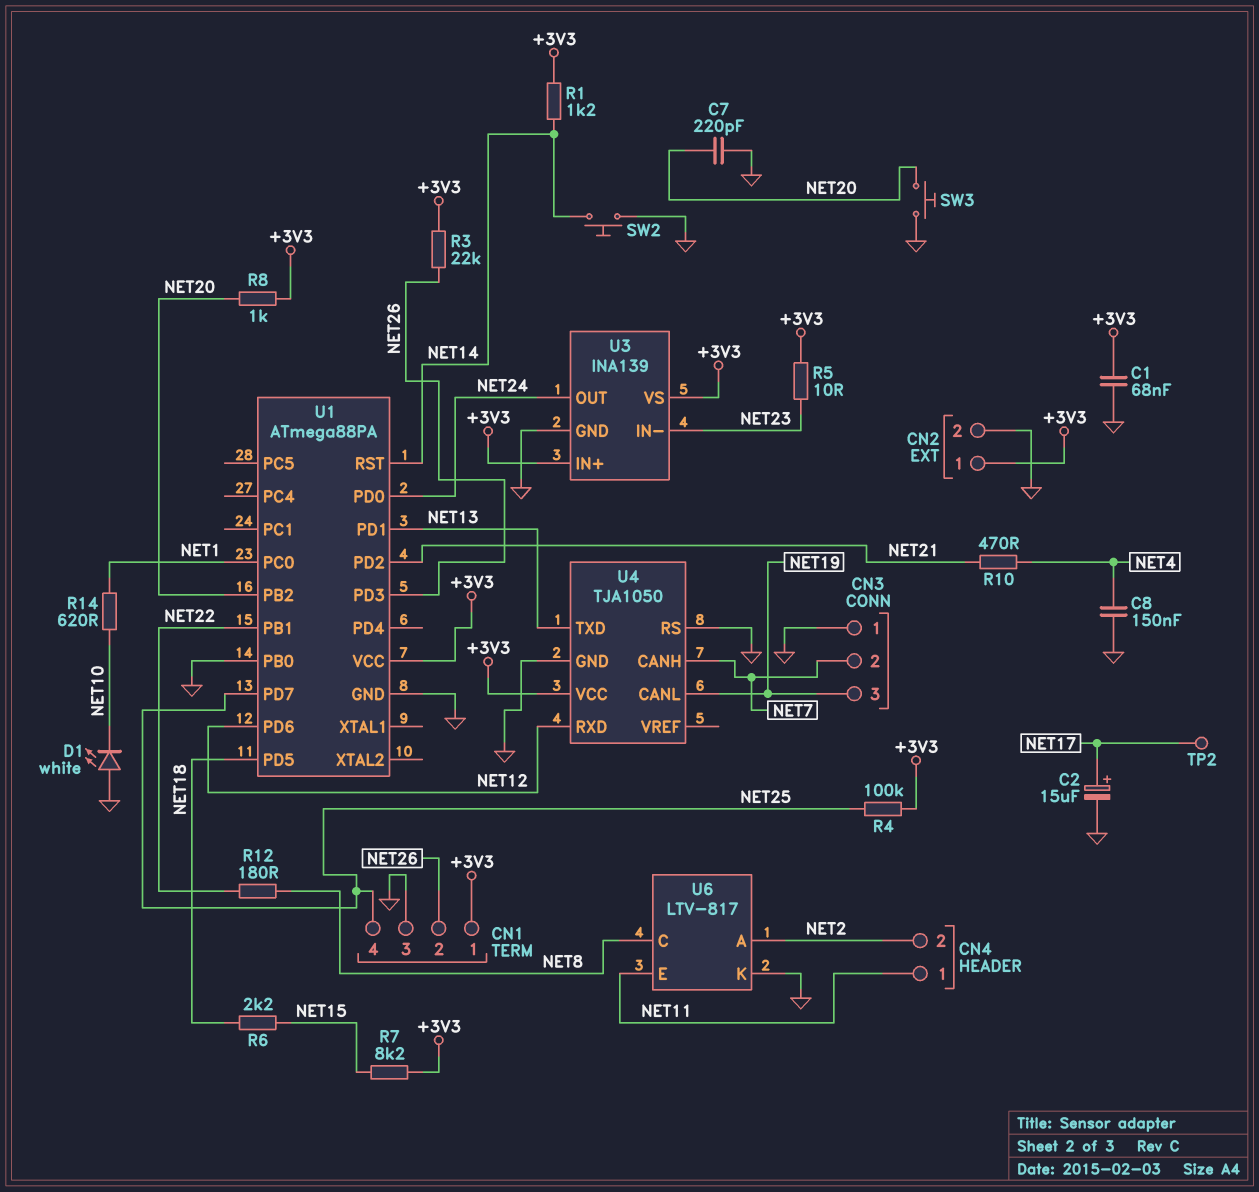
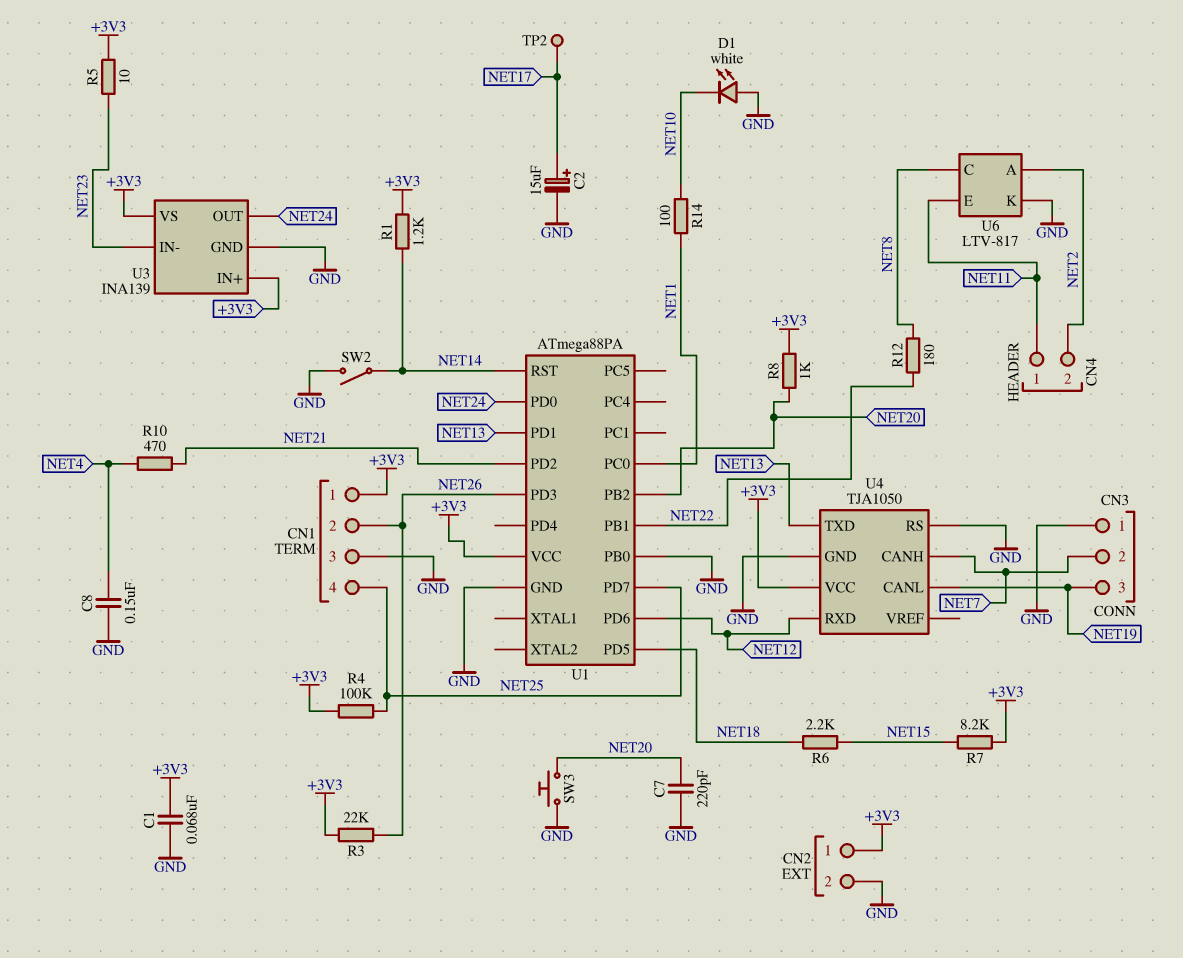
R14: 620 (NET1, NET10) -> 100 (NET1, NET10)
SW2: button (GND, NET14) -> switch (GND, NET14)

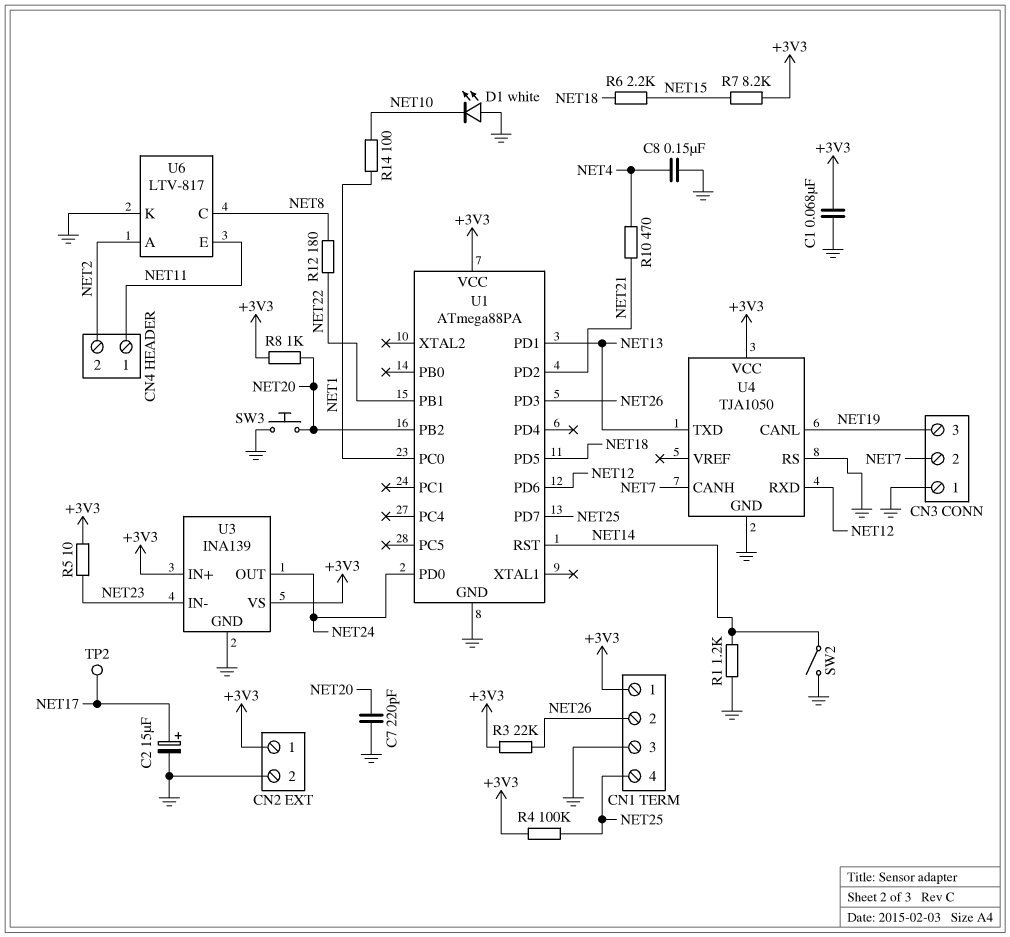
R1: 1.2k (+3V3, NET14) -> 1.2k (GND, NET14)
U1 pin PB0: GND -> none

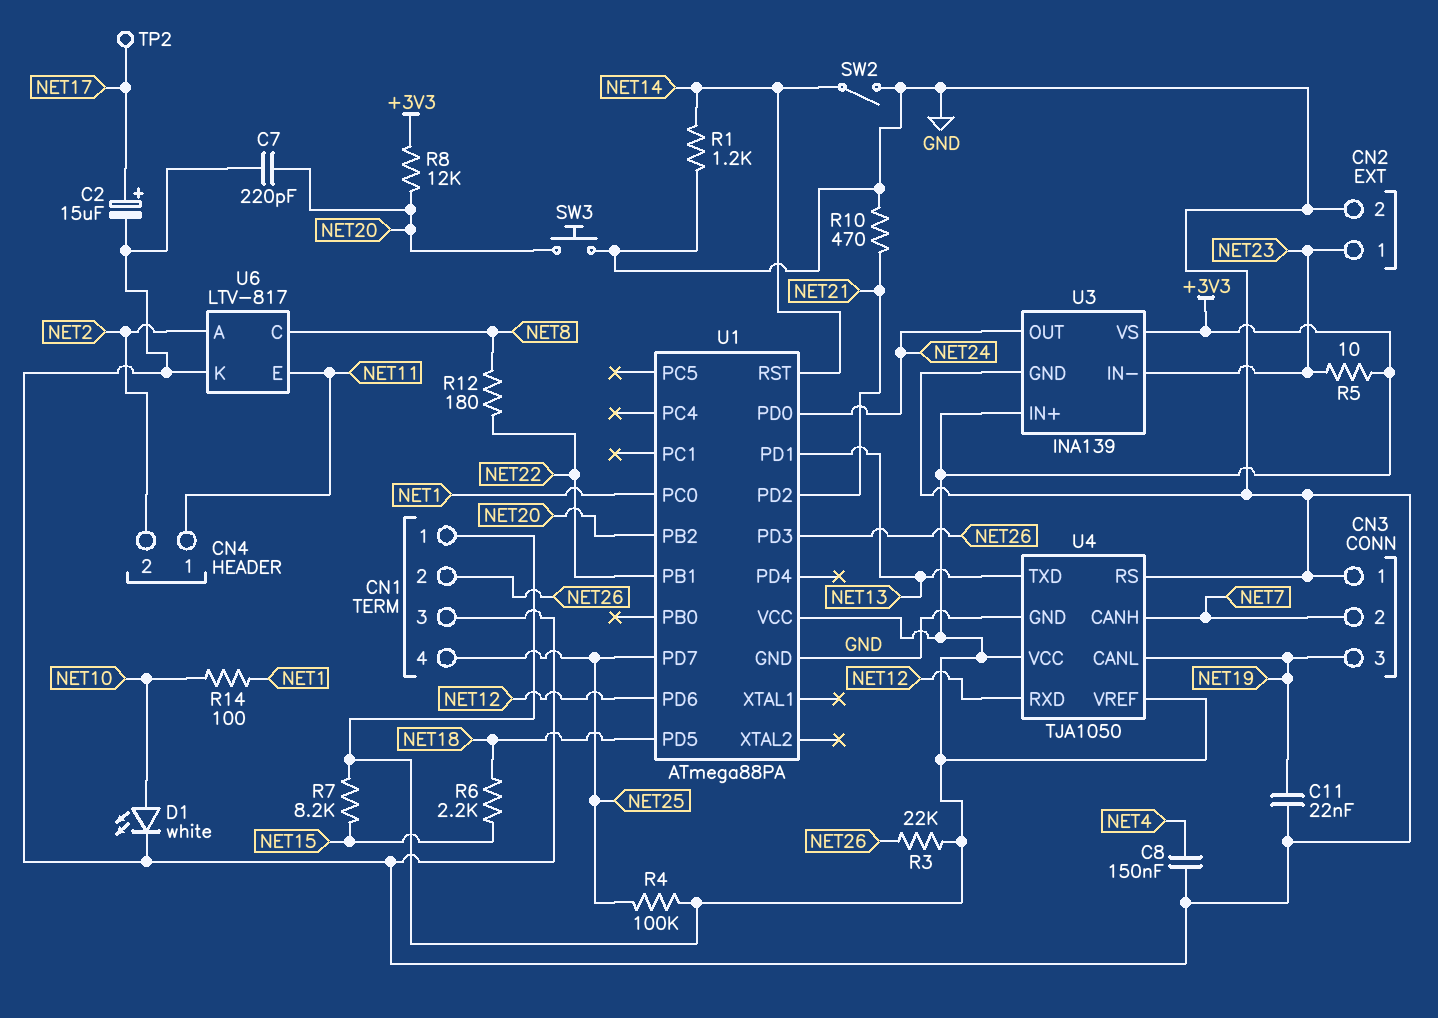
C1: 68nF (+3V3, GND) -> none
C11: none -> 22nF (GND, NET19)
CN2 pin 1: +3V3 -> NET23
D1: LED white (A GND, K NET10) -> LED white (A NET10, K GND)
R8: 1k (+3V3, NET20) -> 12k (+3V3, NET20)
R10: 470 (NET4, NET21) -> 470 (GND, NET21)
U4 pin VREF: none -> +3V3

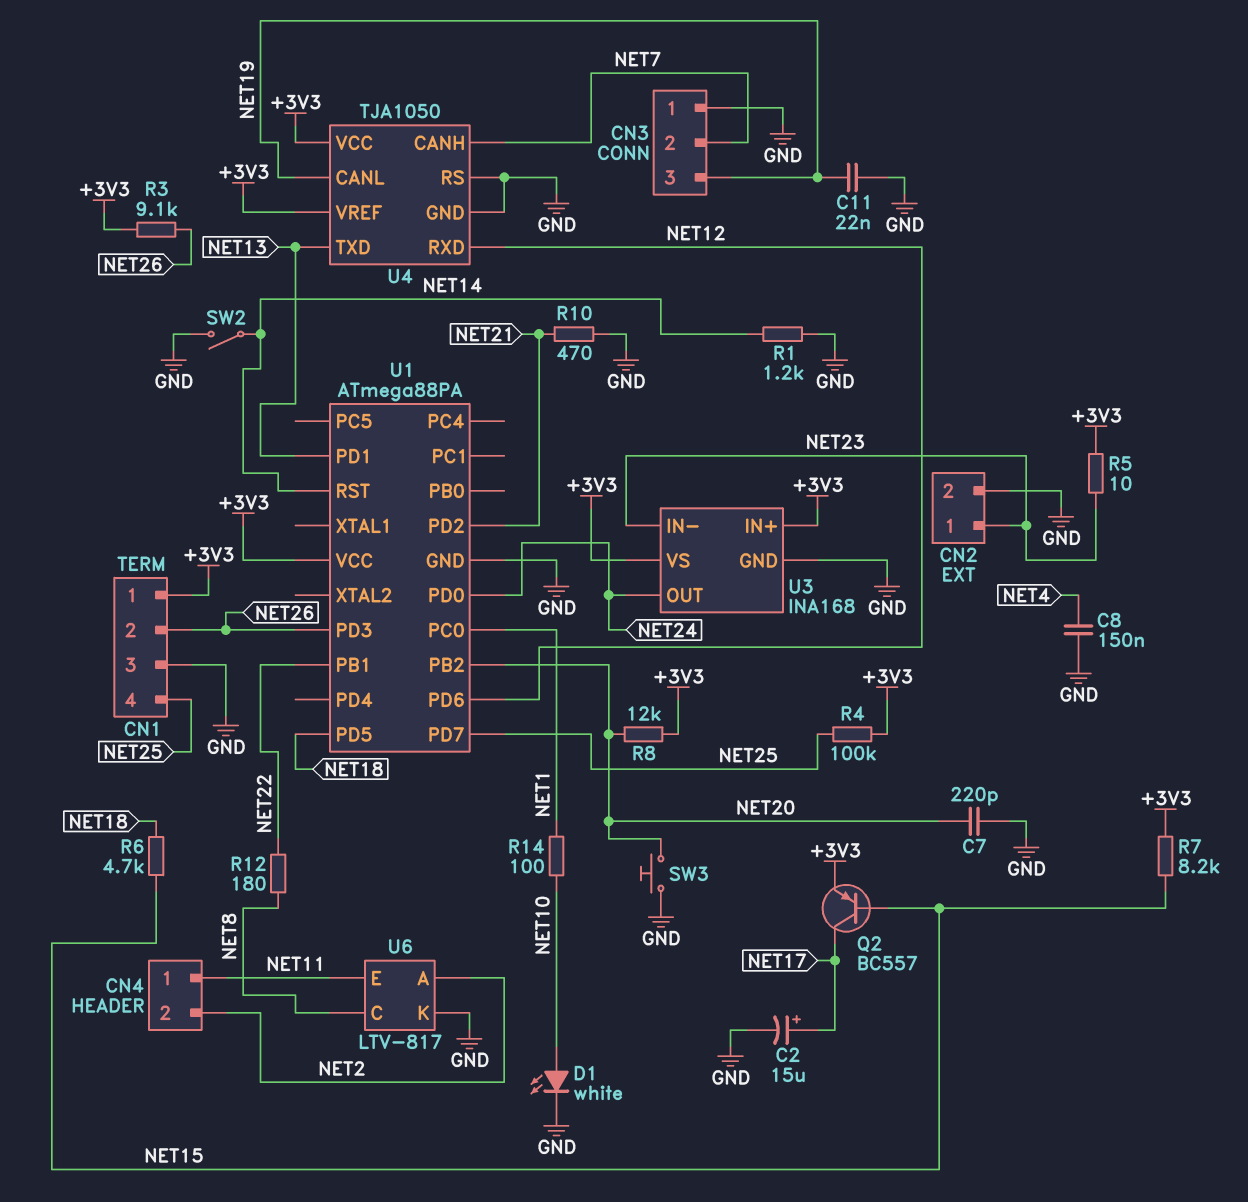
Q2: none -> PNP BC557 (B NET15, C NET17, E +3V3)
R3: 22k (+3V3, NET26) -> 9.1k (+3V3, NET26)
R6: 2.2k (NET15, NET18) -> 4.7k (NET15, NET18)
TP2: test point (NET17) -> none
U3: INA139 -> INA168

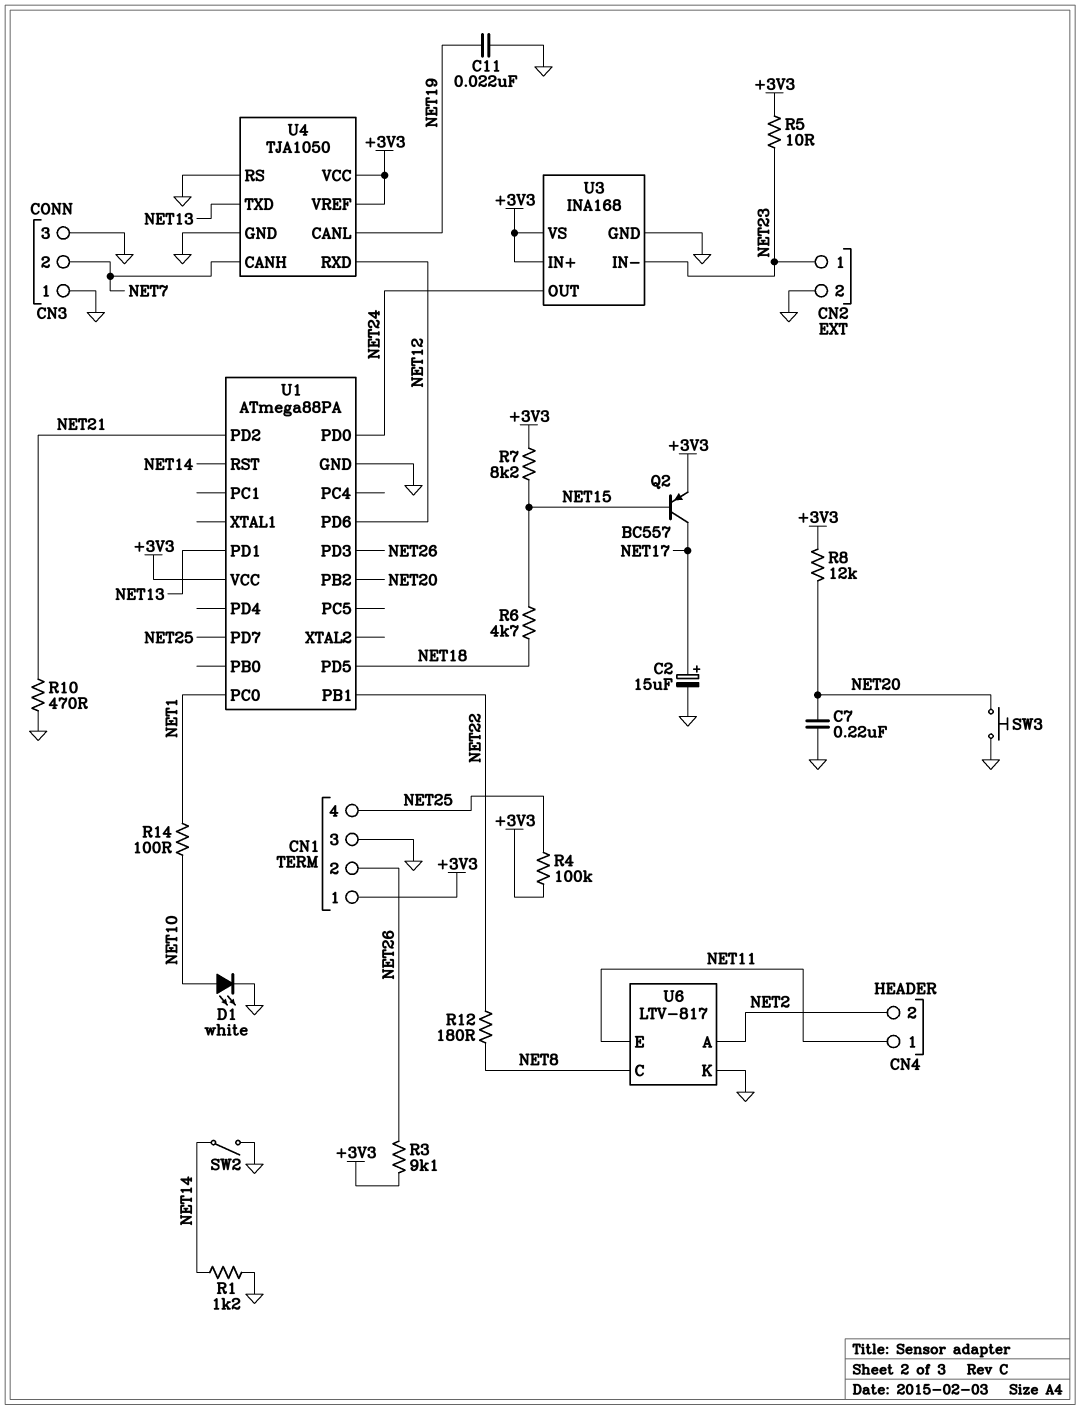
C7: 220pF (GND, NET20) -> 220nF (GND, NET20)
C8: 150nF (GND, NET4) -> none
CN3 pin 3: NET19 -> GND

